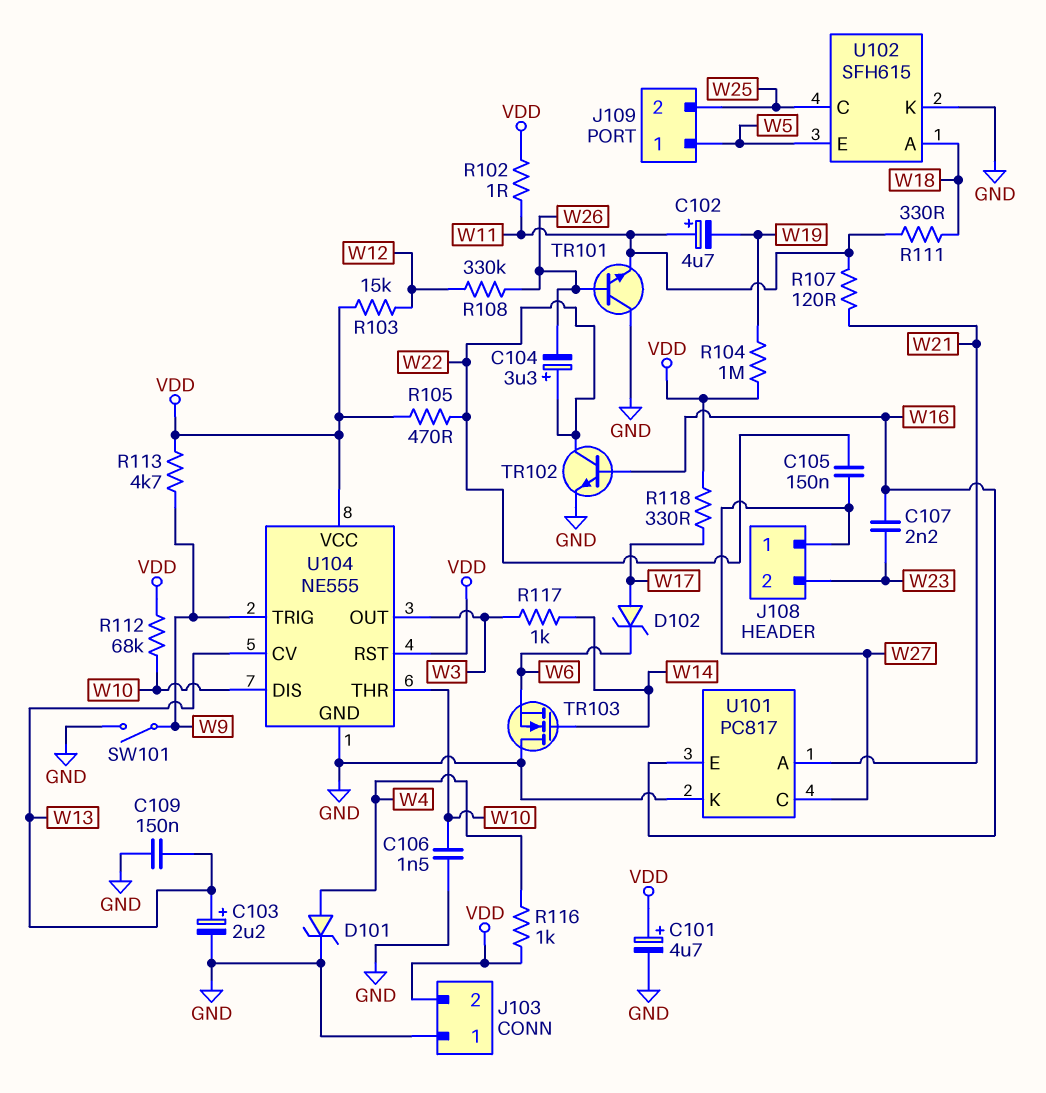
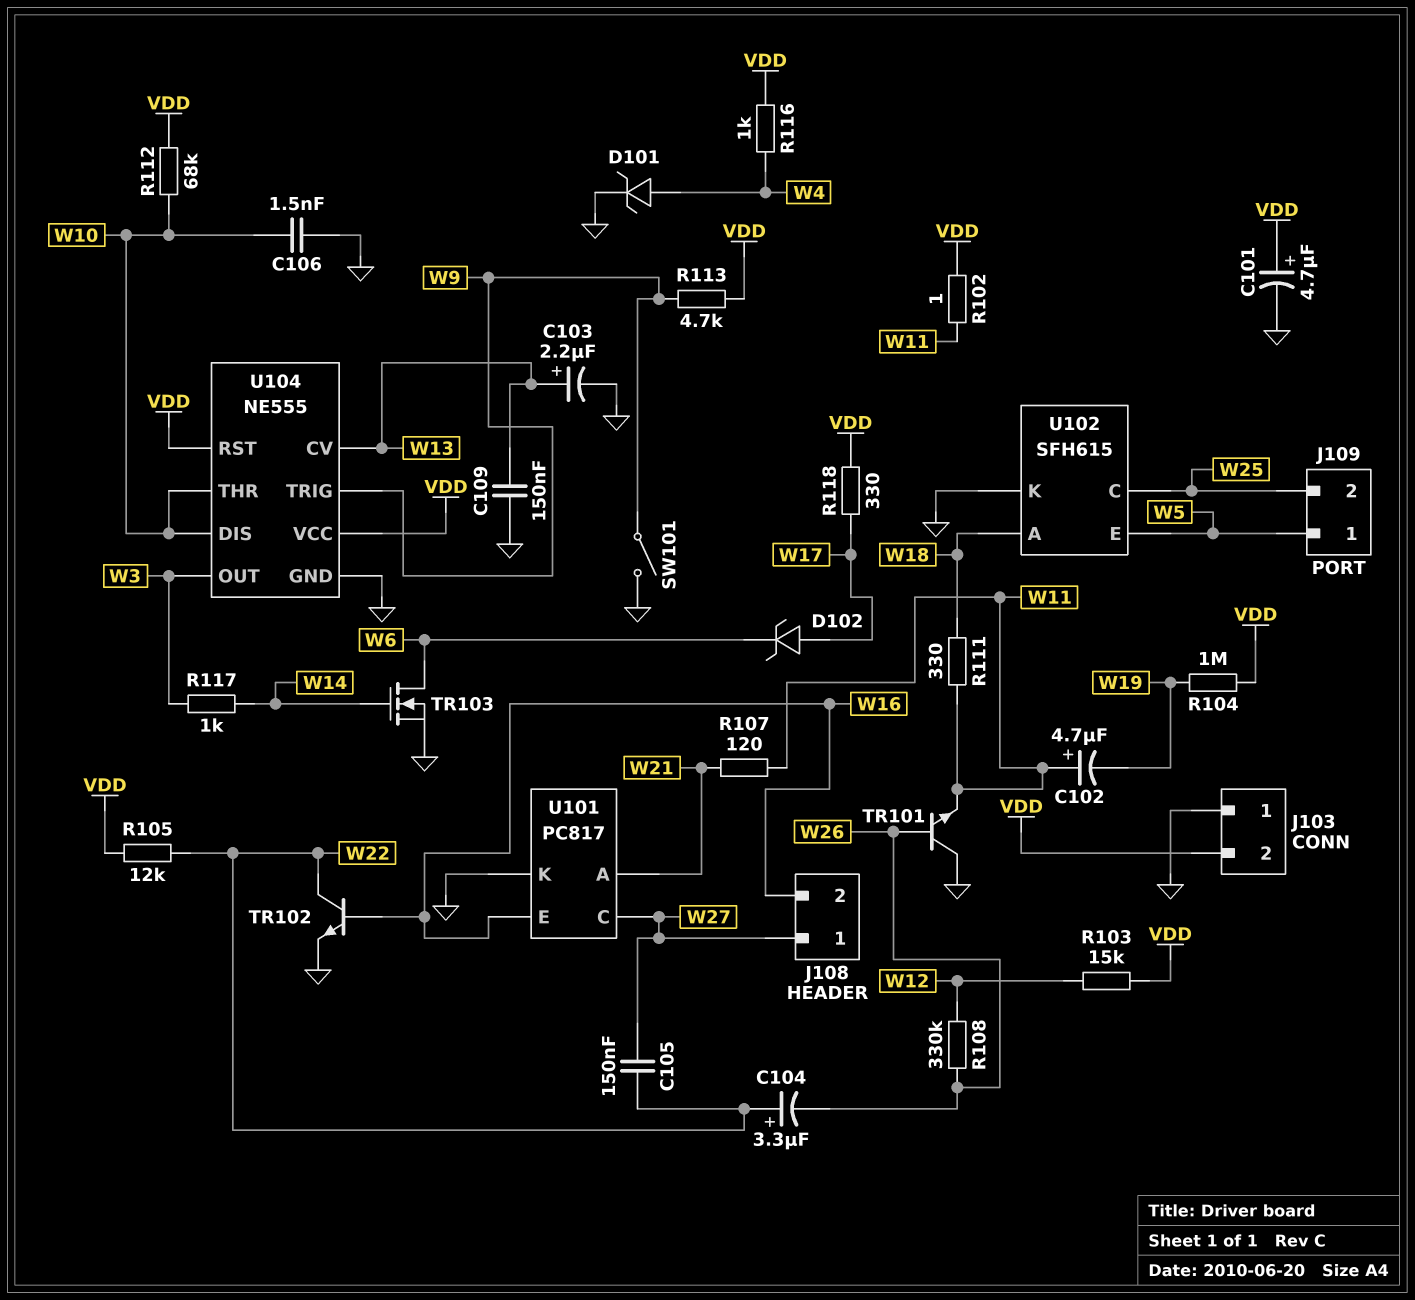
C107: 2.2nF (W16, W23) -> none
J108 pin 2: W23 -> W16
R105: 470 (VDD, W22) -> 12k (VDD, W22)
TR103: NMOS (G W14, D GND, S W6) -> NMOS (G W14, D W6, S GND)

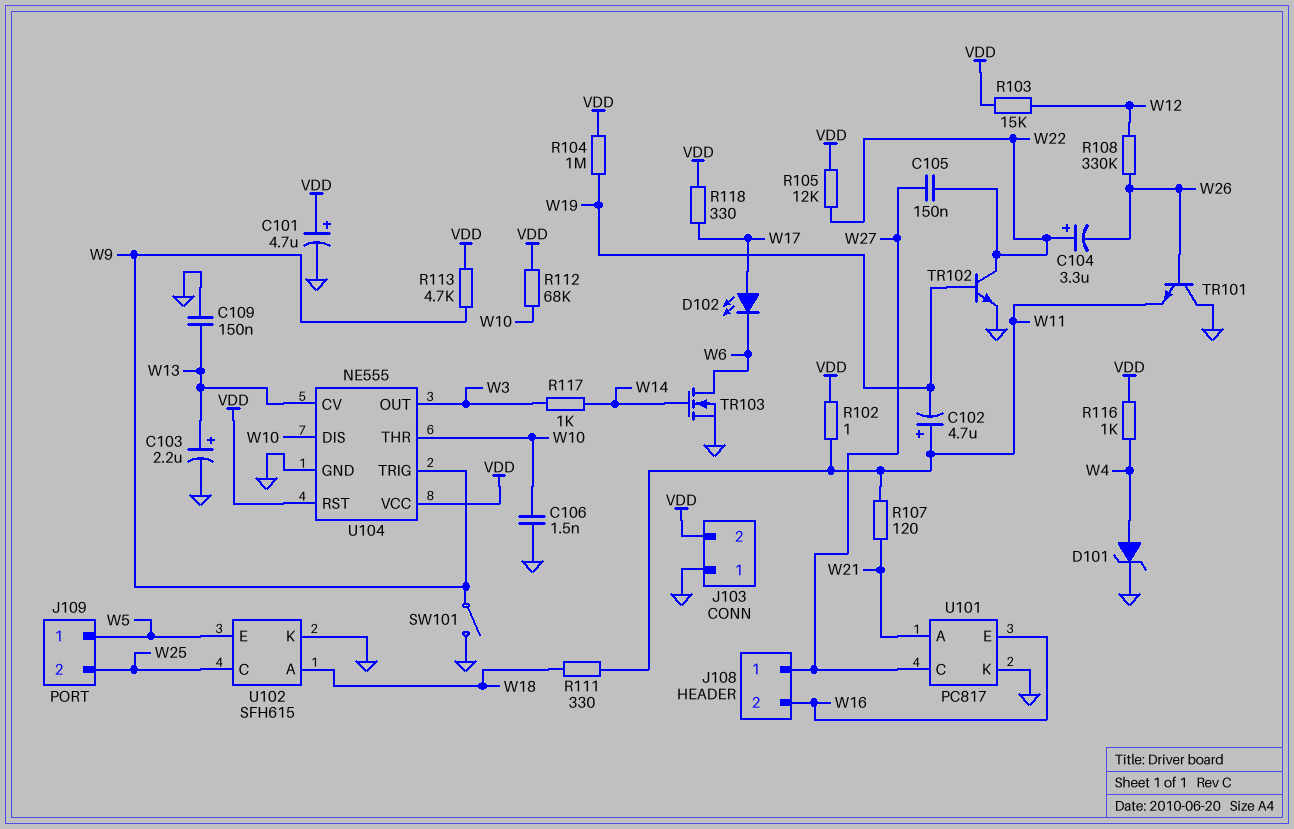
D102: zener (A W17, K W6) -> LED (A W17, K W6)
TR102: NPN (B W16, C W22, E GND) -> NPN (B W19, C W22, E GND)

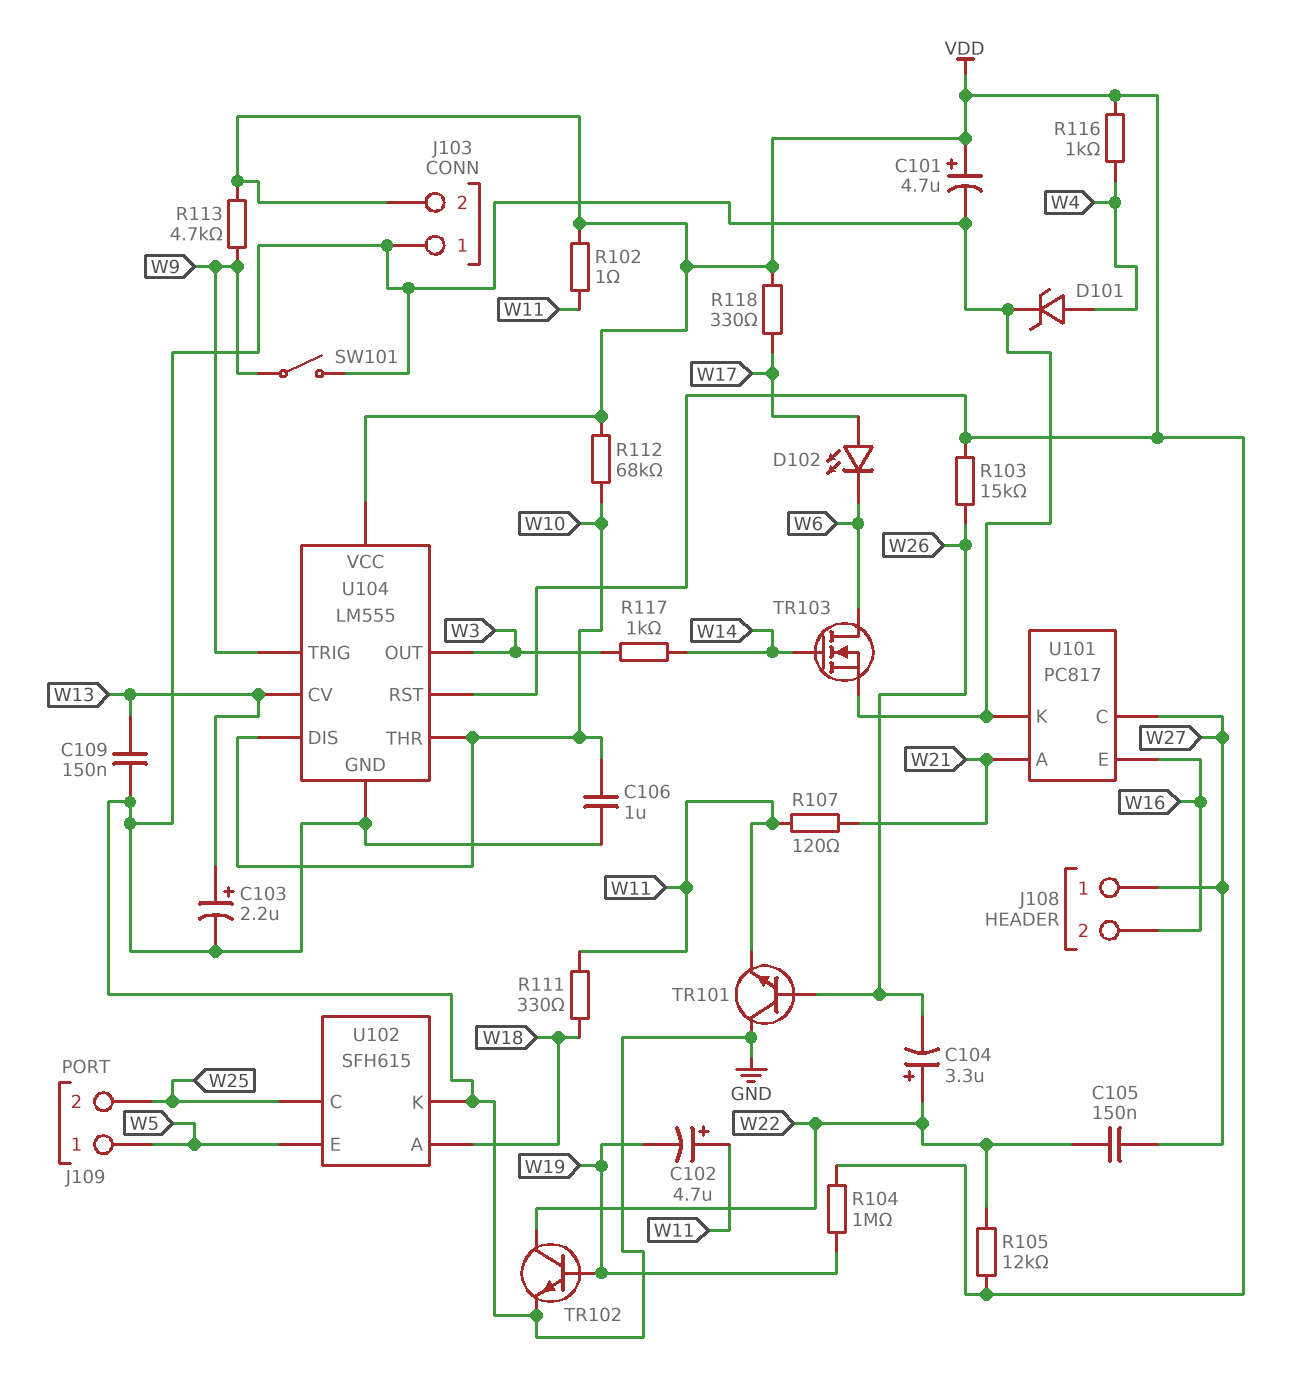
C106: 1.5nF (GND, W10) -> 1uF (GND, W10)
R103: 15k (VDD, W12) -> 15k (VDD, W26)
R108: 330k (W12, W26) -> none
U104: NE555 -> LM555

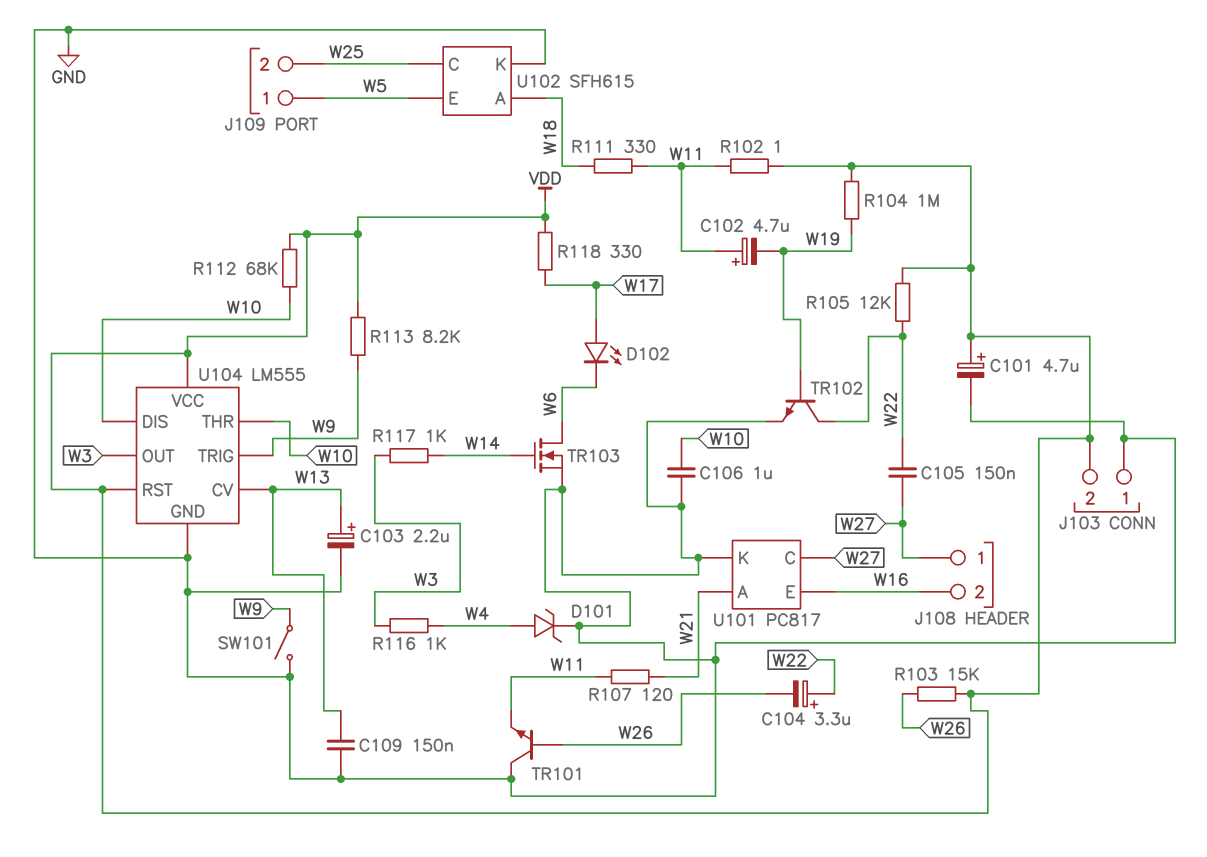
R113: 4.7k (VDD, W9) -> 8.2k (VDD, W9)
R116: 1k (VDD, W4) -> 1k (W3, W4)

